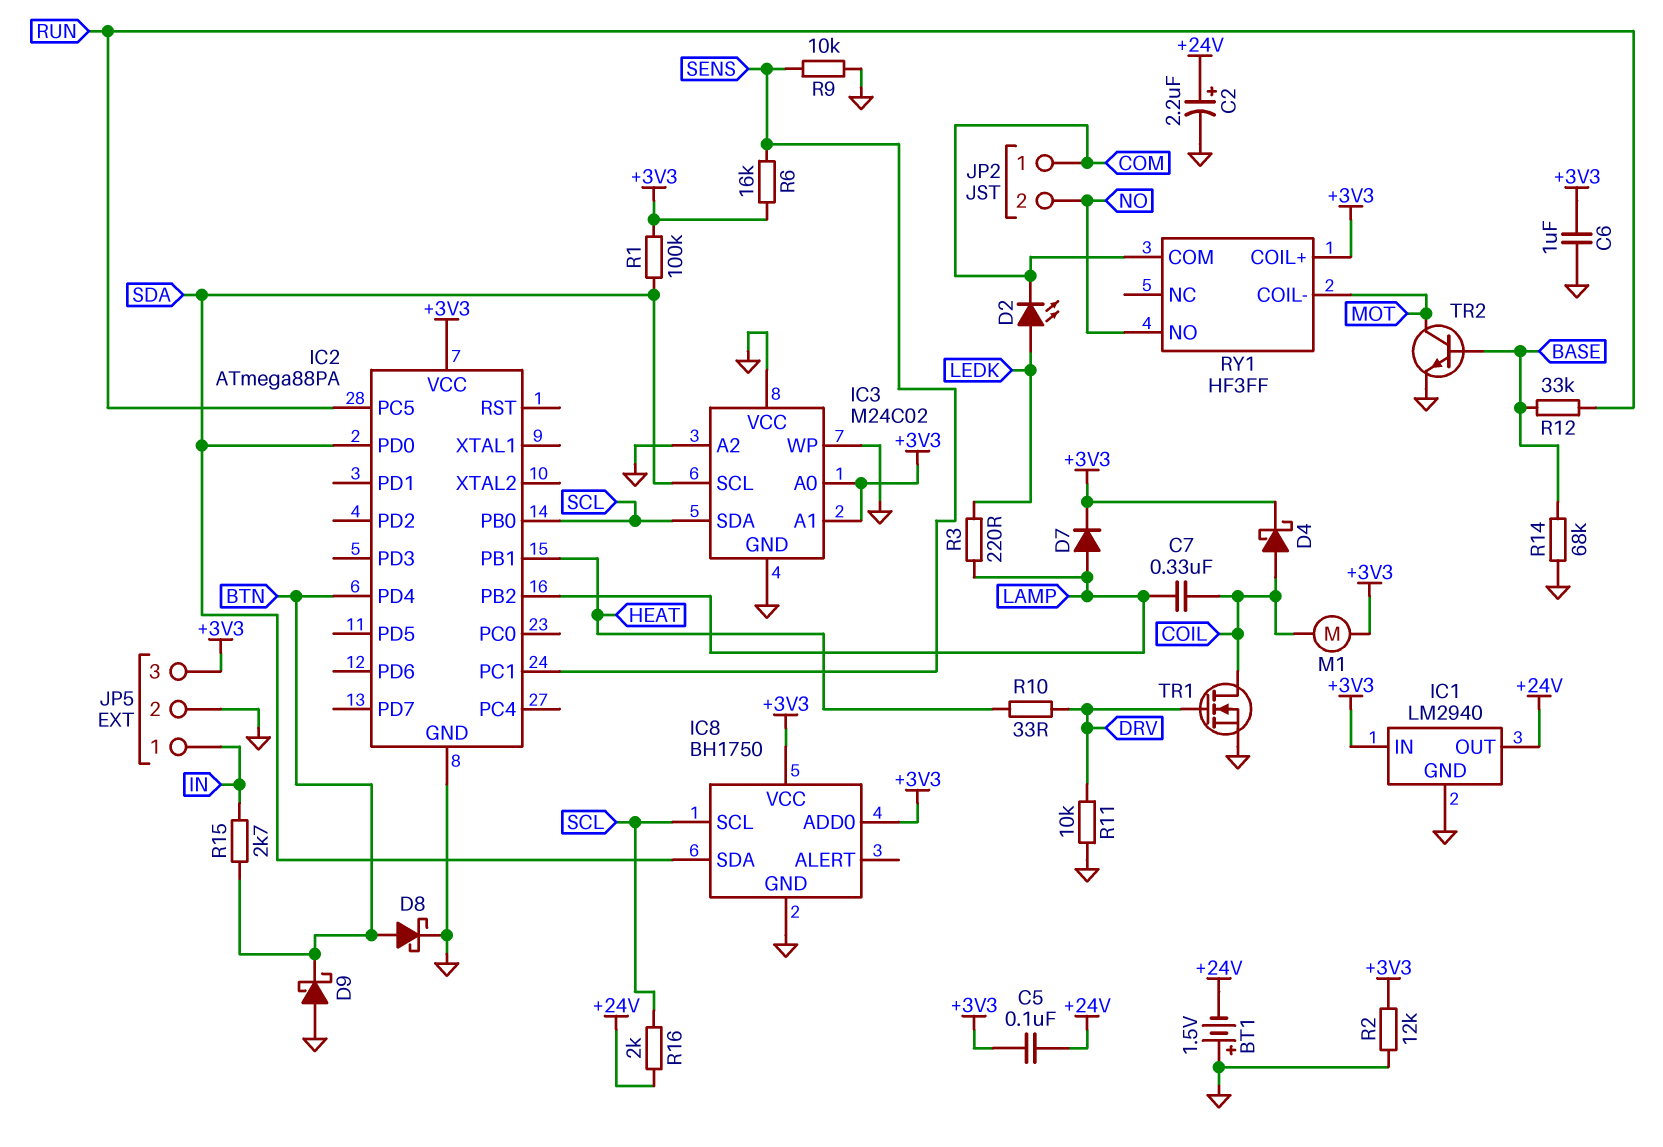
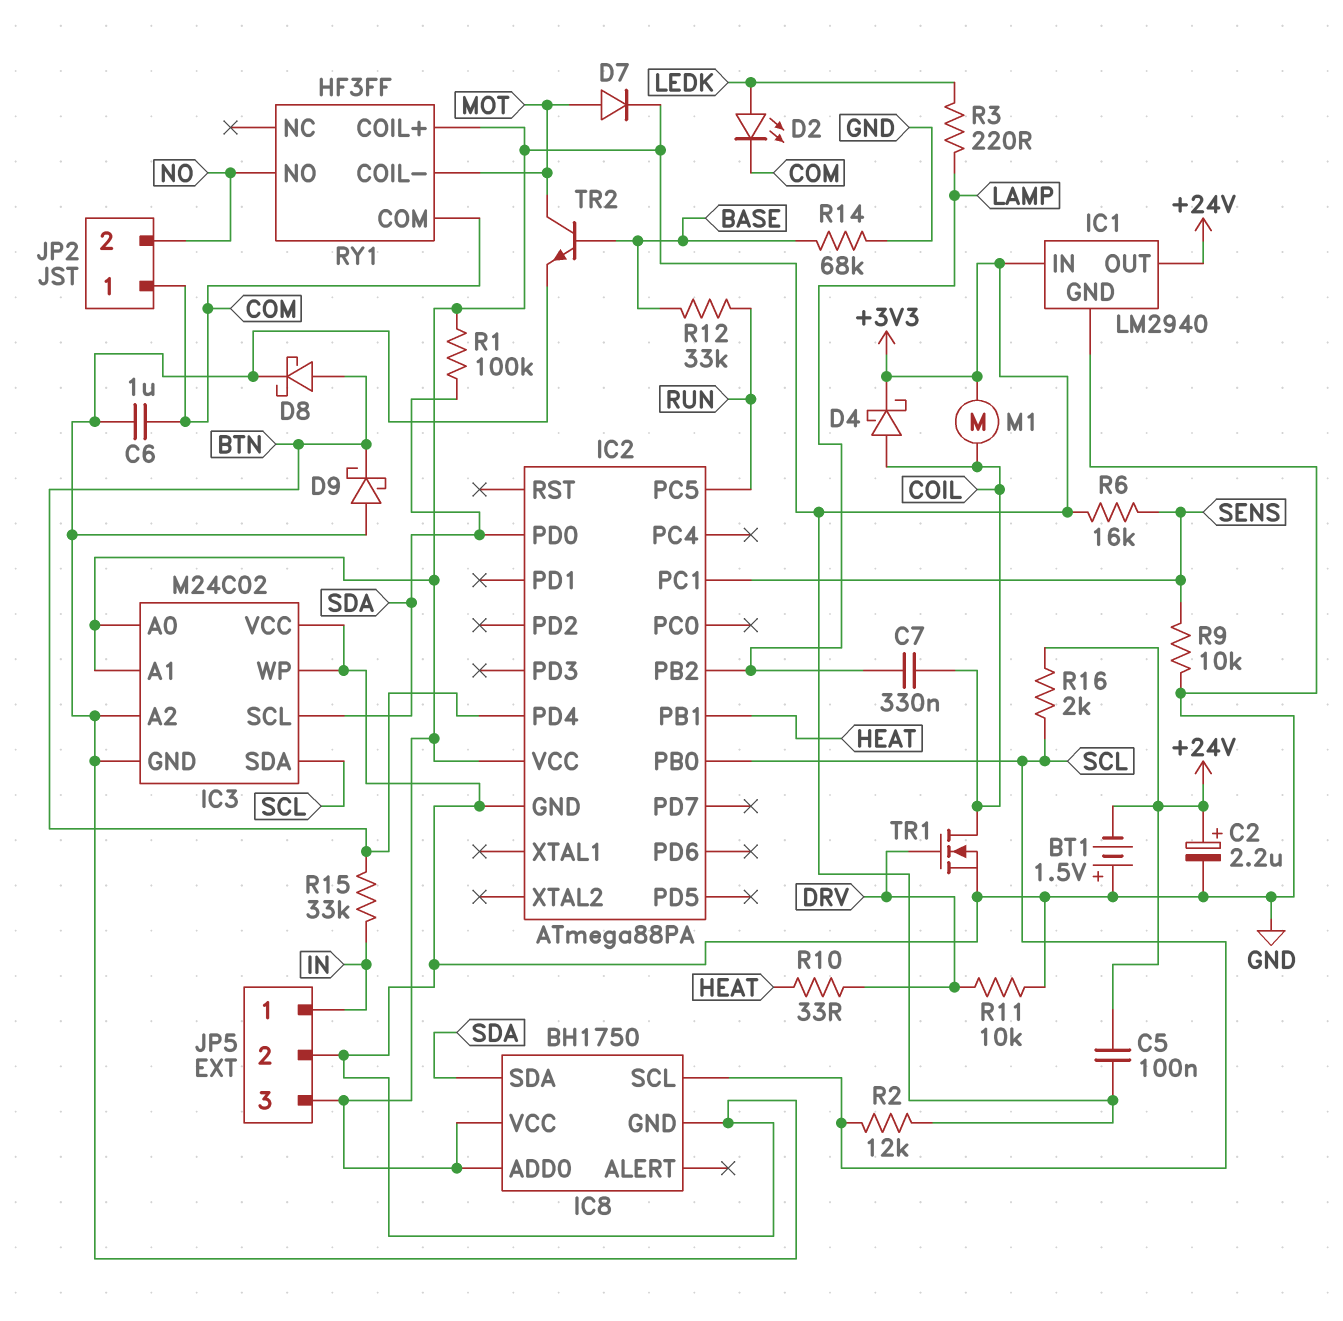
C6: 1uF (+3V3, GND) -> 1uF (COM, GND)
D7: diode (A LAMP, K +3V3) -> diode (A MOT, K +3V3)
R2: 12k (+3V3, GND) -> 12k (+3V3, SCL)
R15: 2.7k (BTN, IN) -> 33k (BTN, IN)

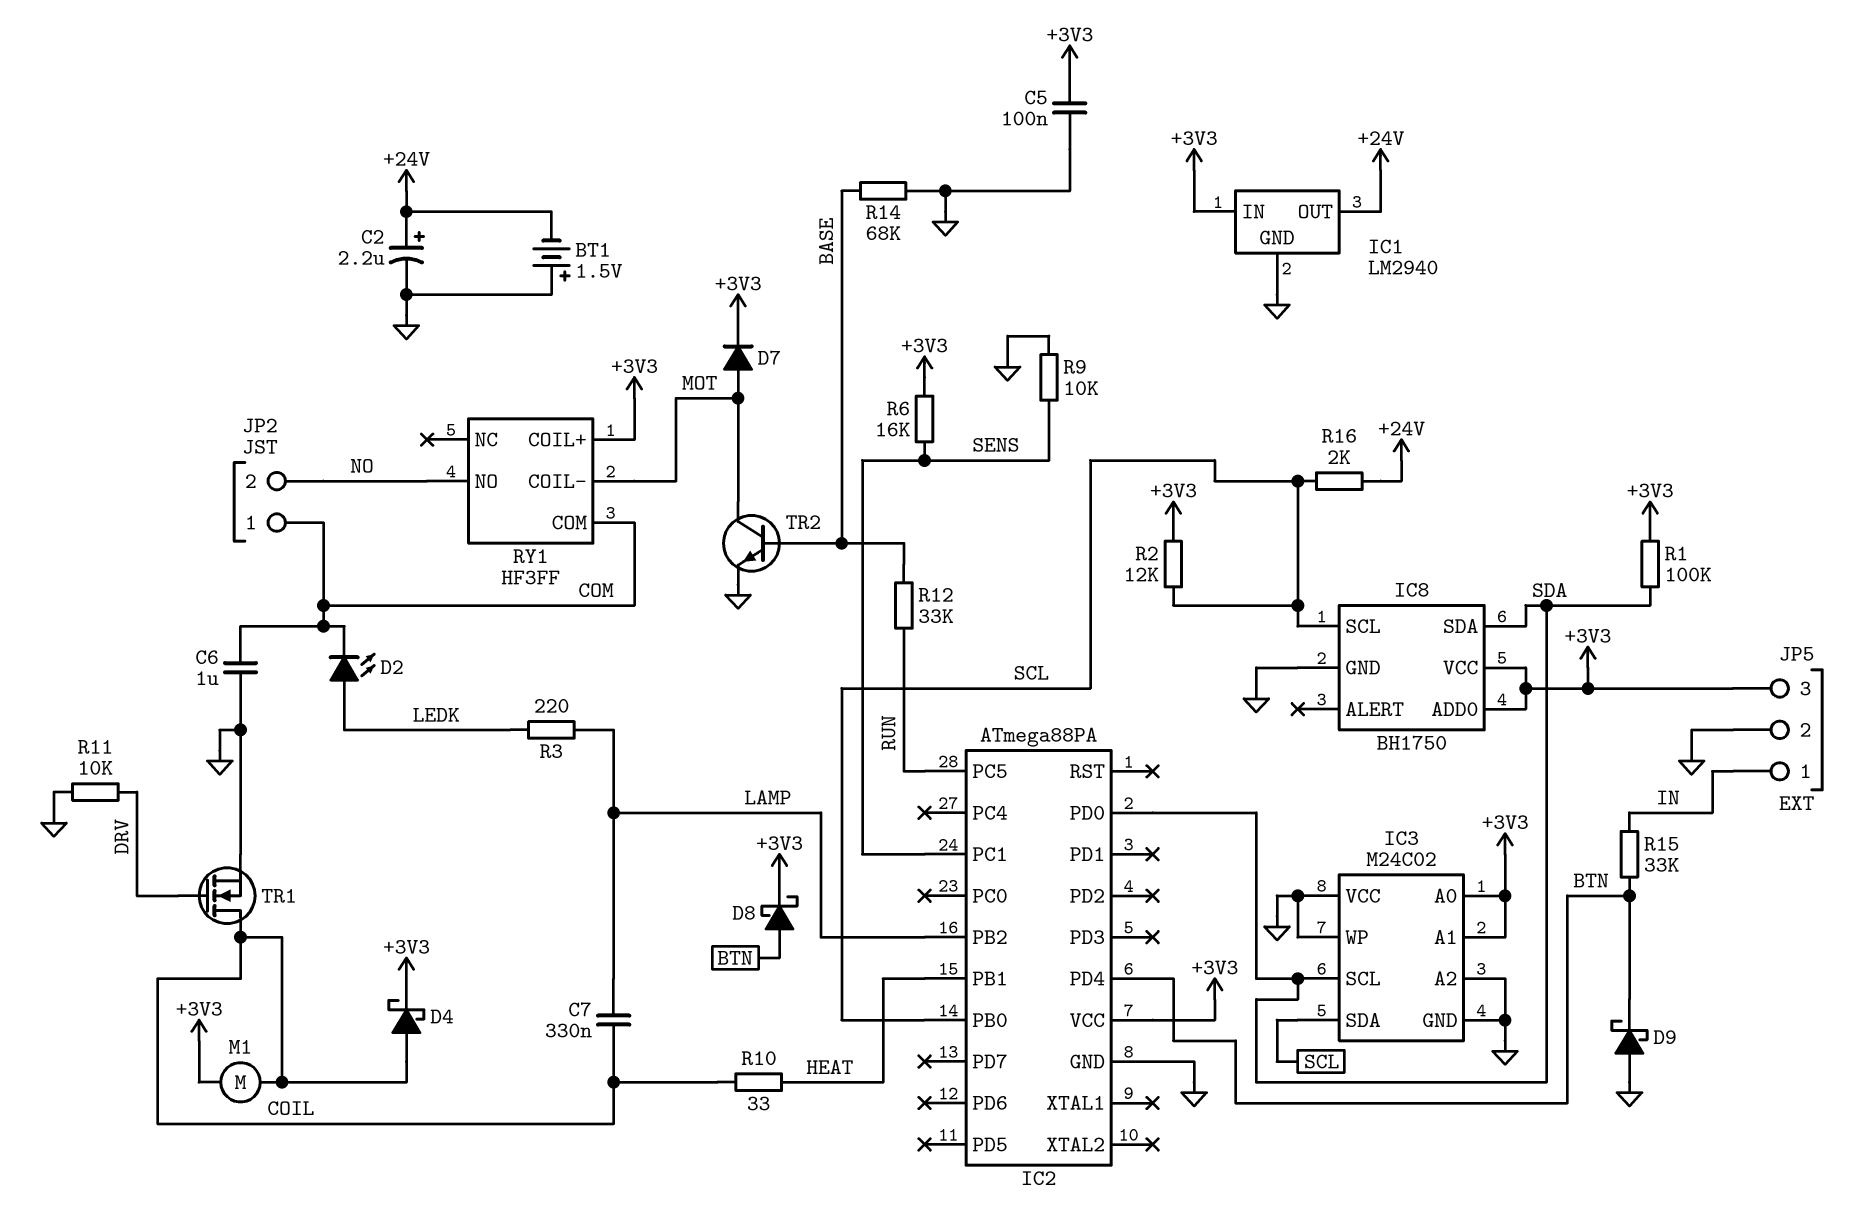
C5: 100nF (+3V3, +24V) -> 100nF (+3V3, GND)
D8: schottky (A BTN, K GND) -> schottky (A BTN, K +3V3)
R10: 33 (DRV, HEAT) -> 33 (COIL, HEAT)

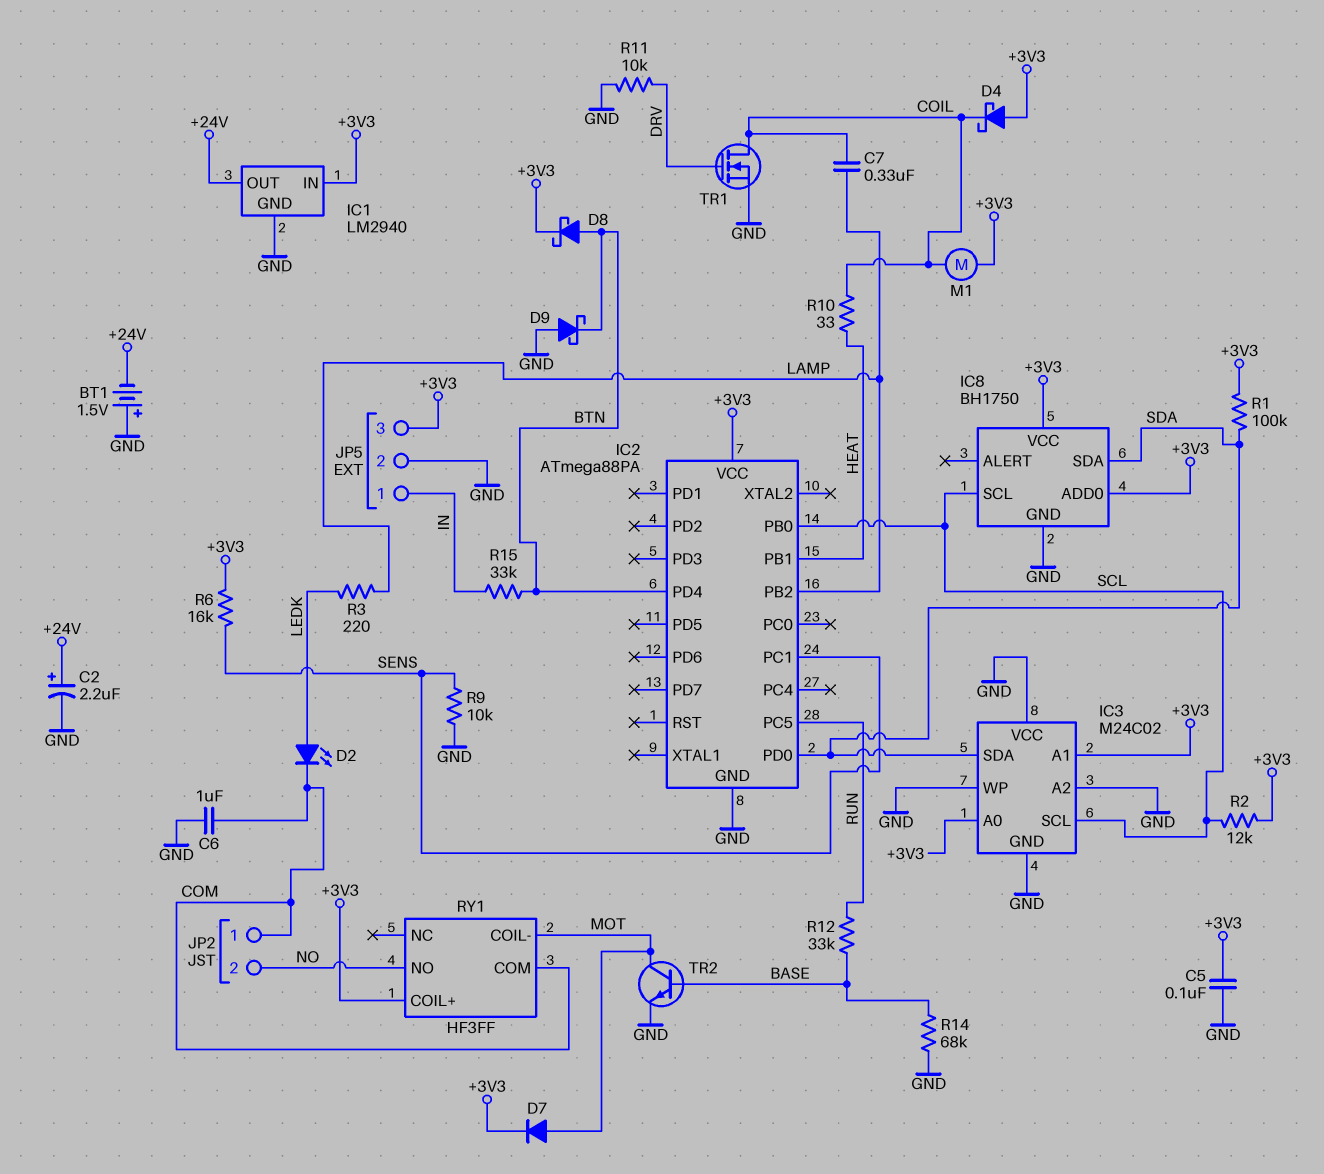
D4: schottky (A COIL, K +3V3) -> schottky (A +3V3, K COIL)
IC3 pin SCL: SDA -> SCL
IC3 pin SDA: SCL -> SDA
R16: 2k (+24V, SCL) -> none

